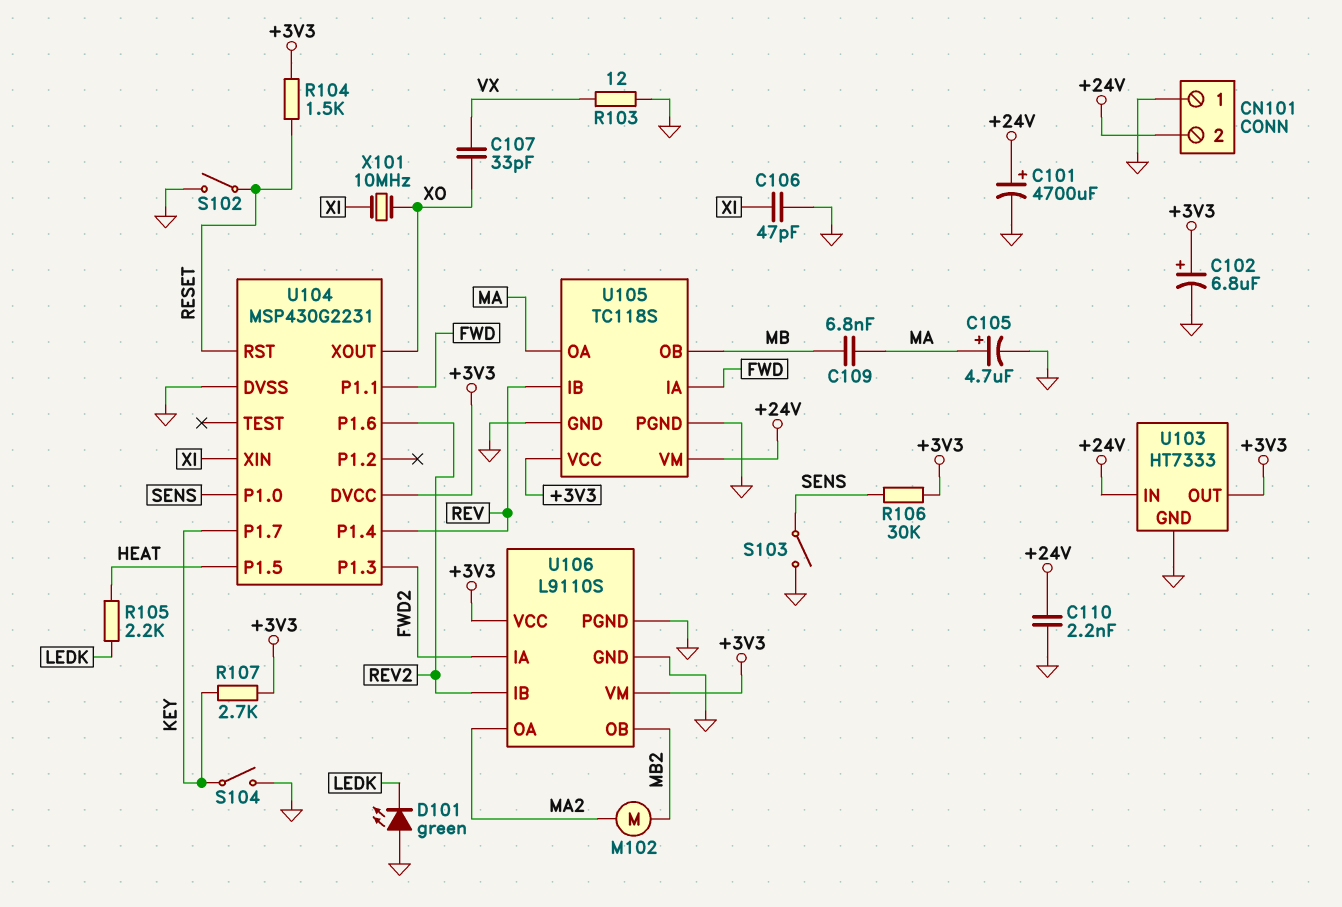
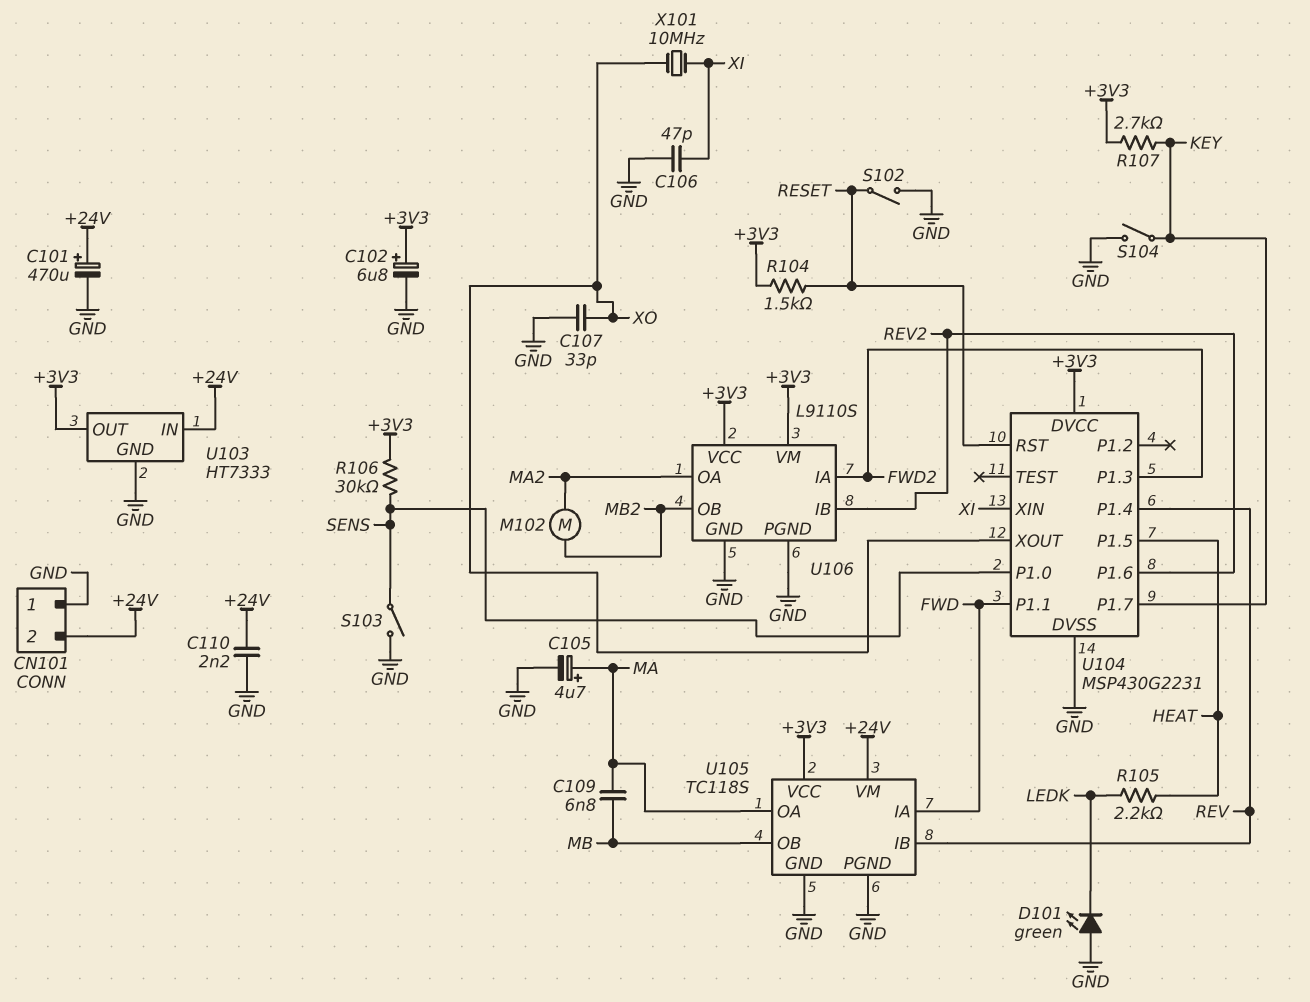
C101: 4700uF (plus +24V, minus GND) -> 470uF (plus +24V, minus GND)
C107: 33pF (VX, XO) -> 33pF (GND, XO)
R103: 12 (GND, VX) -> none

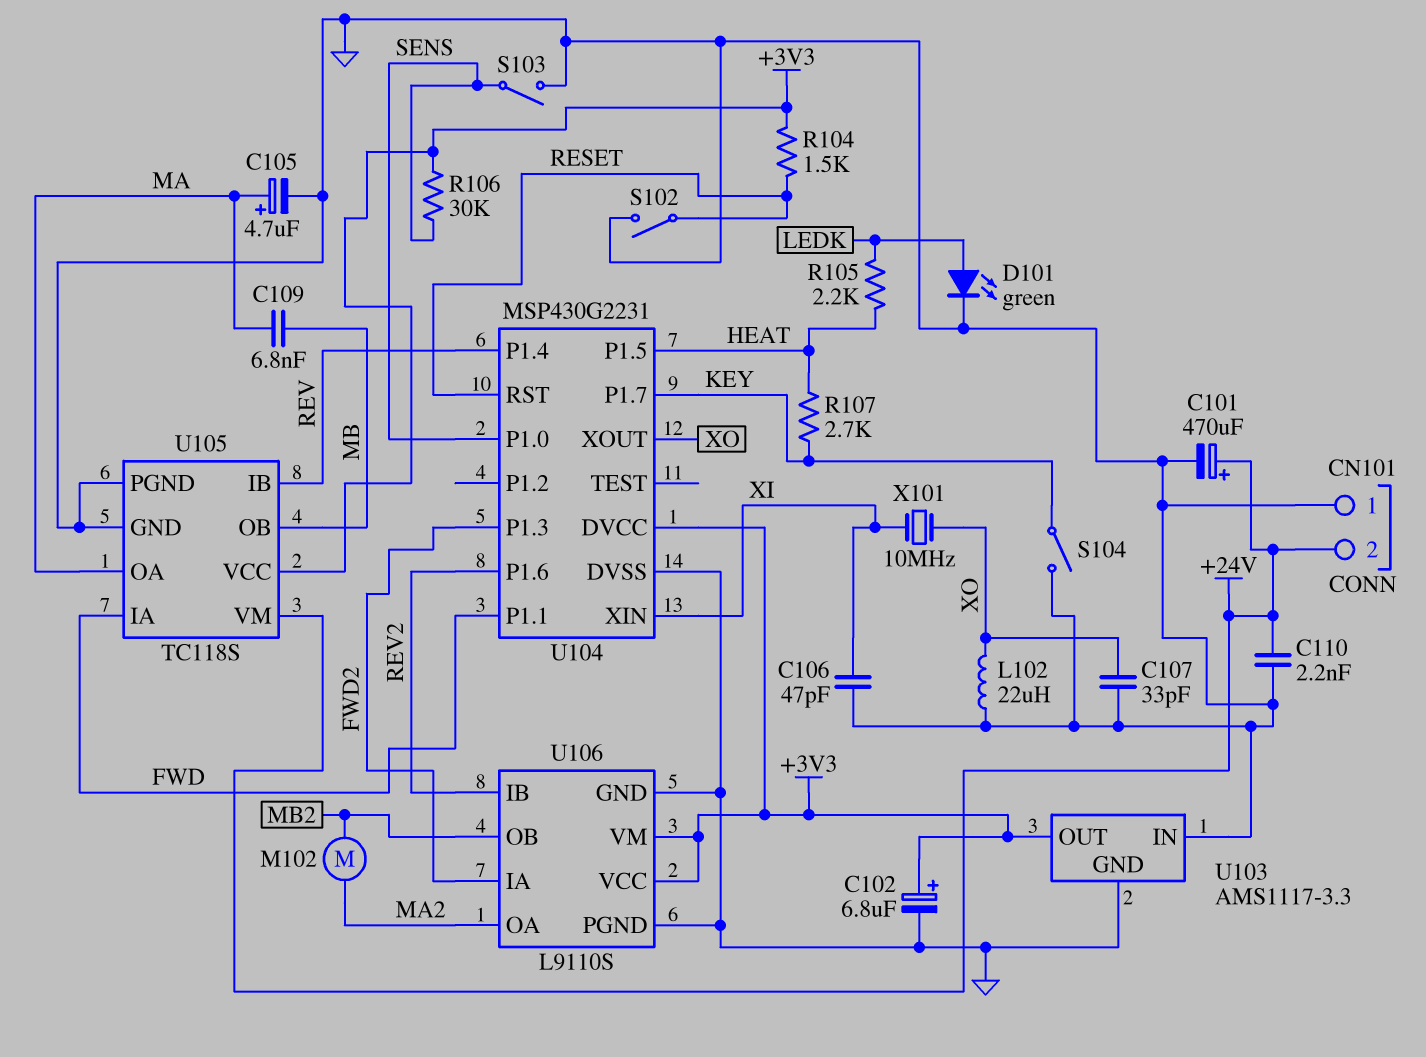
D101: LED green (A GND, K LEDK) -> LED green (A LEDK, K GND)
L102: none -> 22uH (GND, XO)
R107: 2.7k (+3V3, KEY) -> 2.7k (HEAT, KEY)
U103: HT7333 -> AMS1117-3.3
U103 pin IN: +24V -> GND

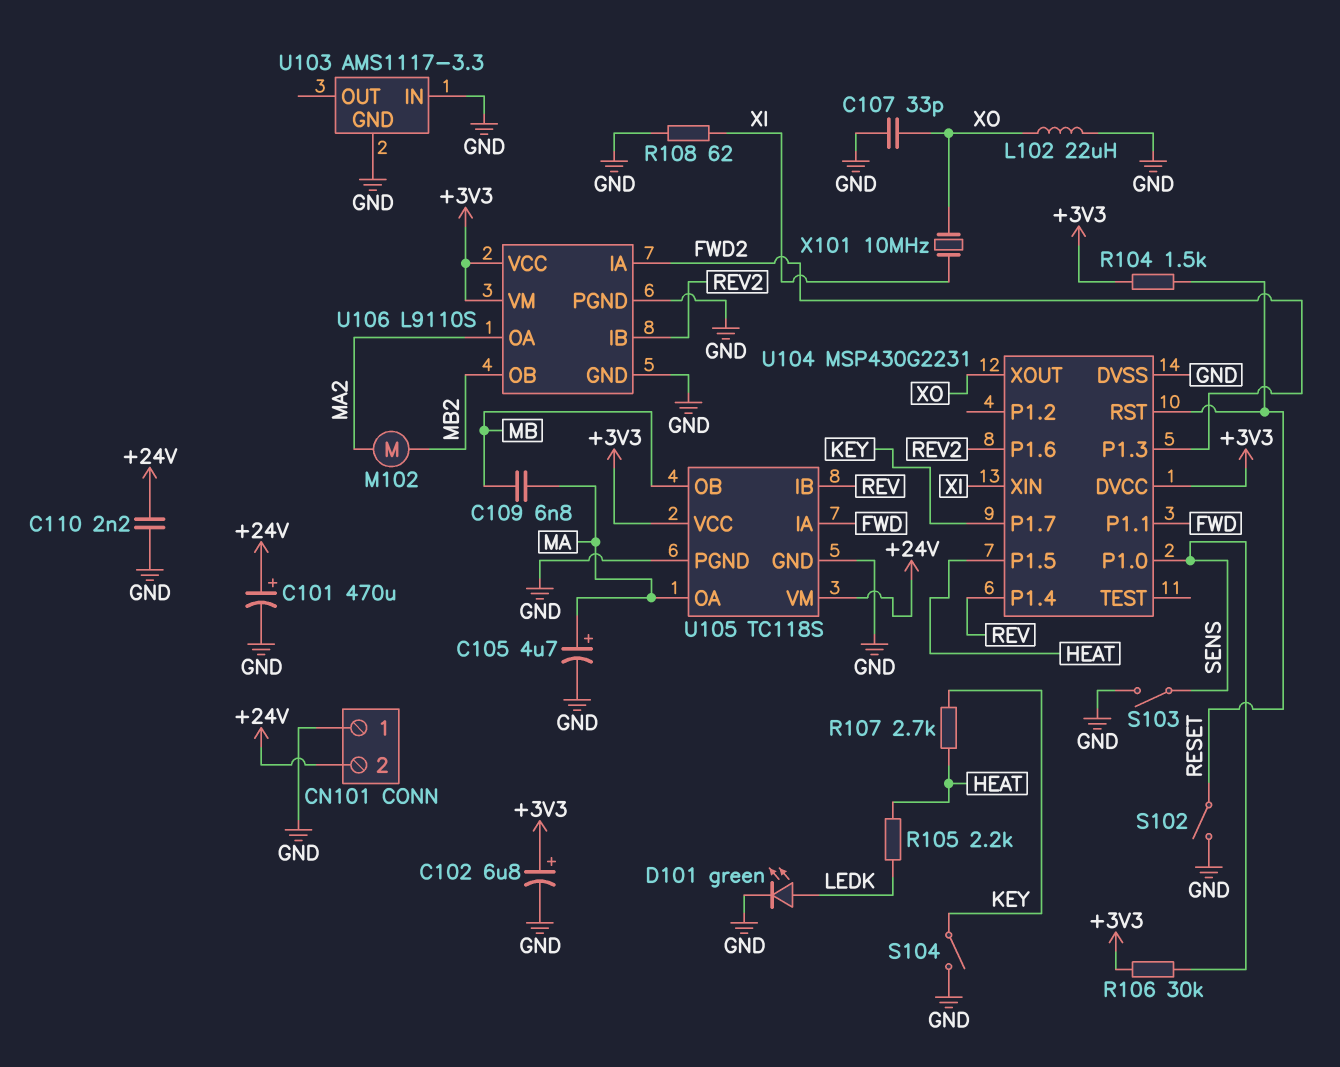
C106: 47pF (GND, XI) -> none
R108: none -> 62 (GND, XI)
U103 pin OUT: +3V3 -> none

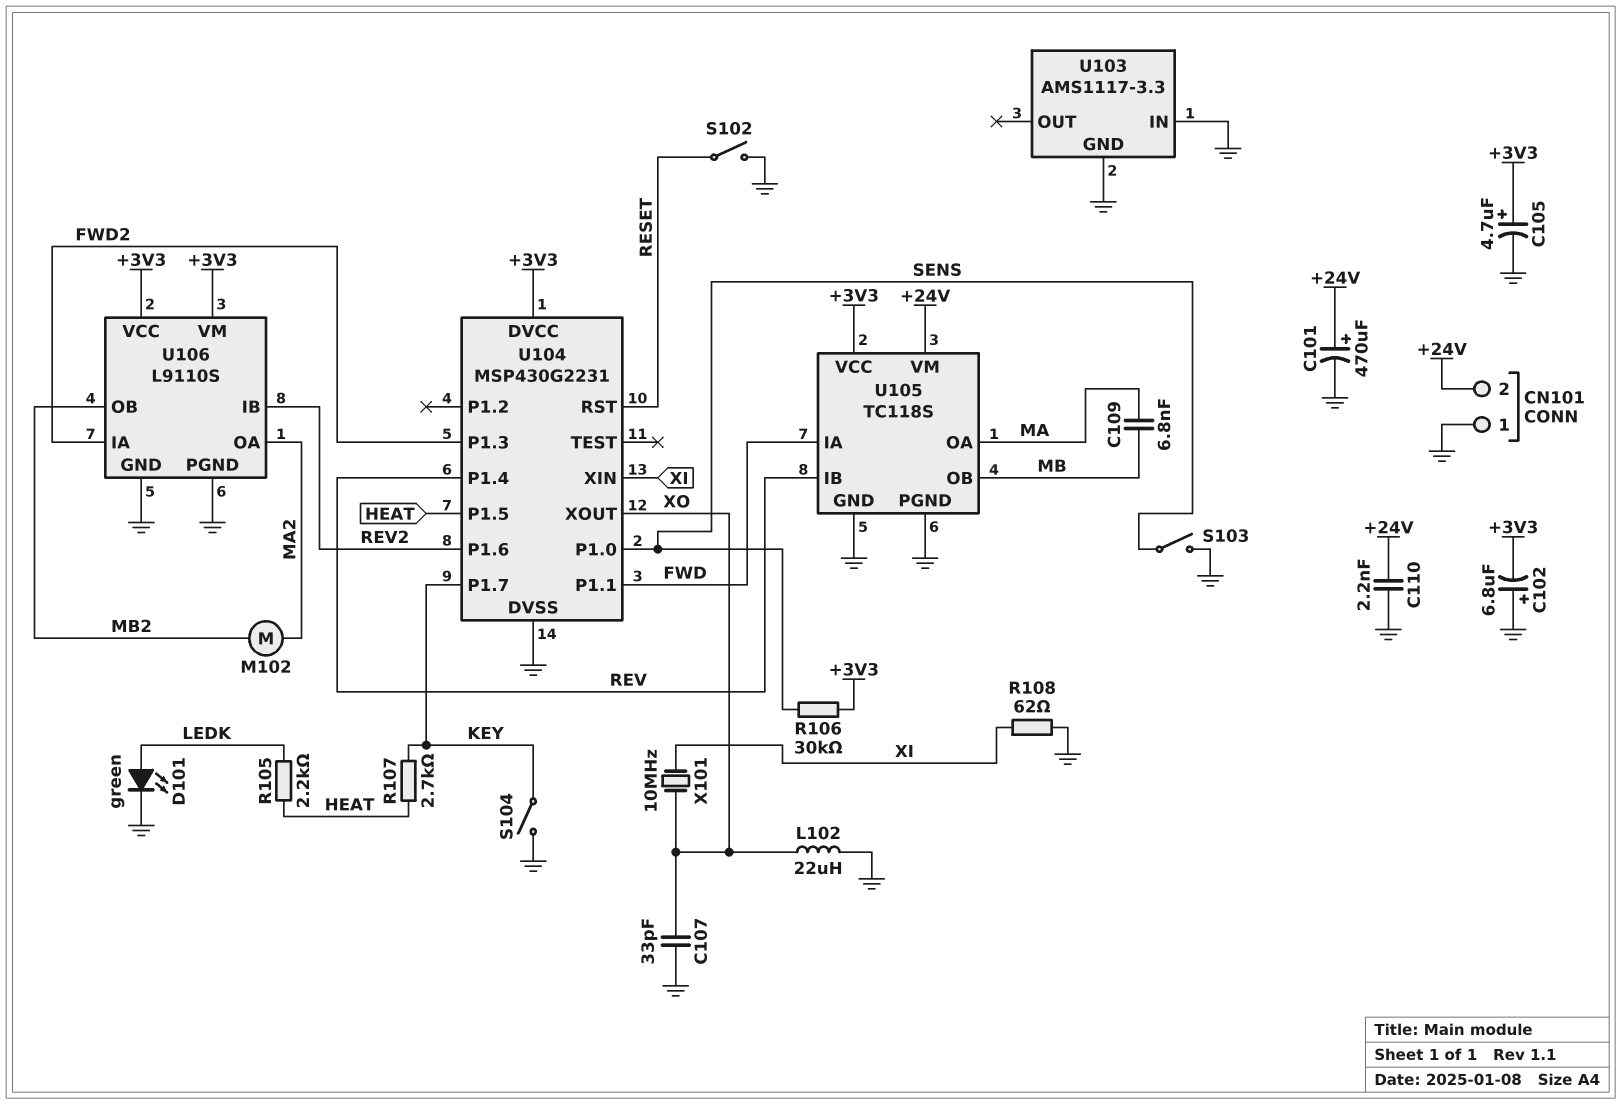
C102: 6.8uF (plus +3V3, minus GND) -> 6.8uF (plus GND, minus +3V3)
C105: 4.7uF (plus MA, minus GND) -> 4.7uF (plus +3V3, minus GND)
R104: 1.5k (+3V3, RESET) -> none

